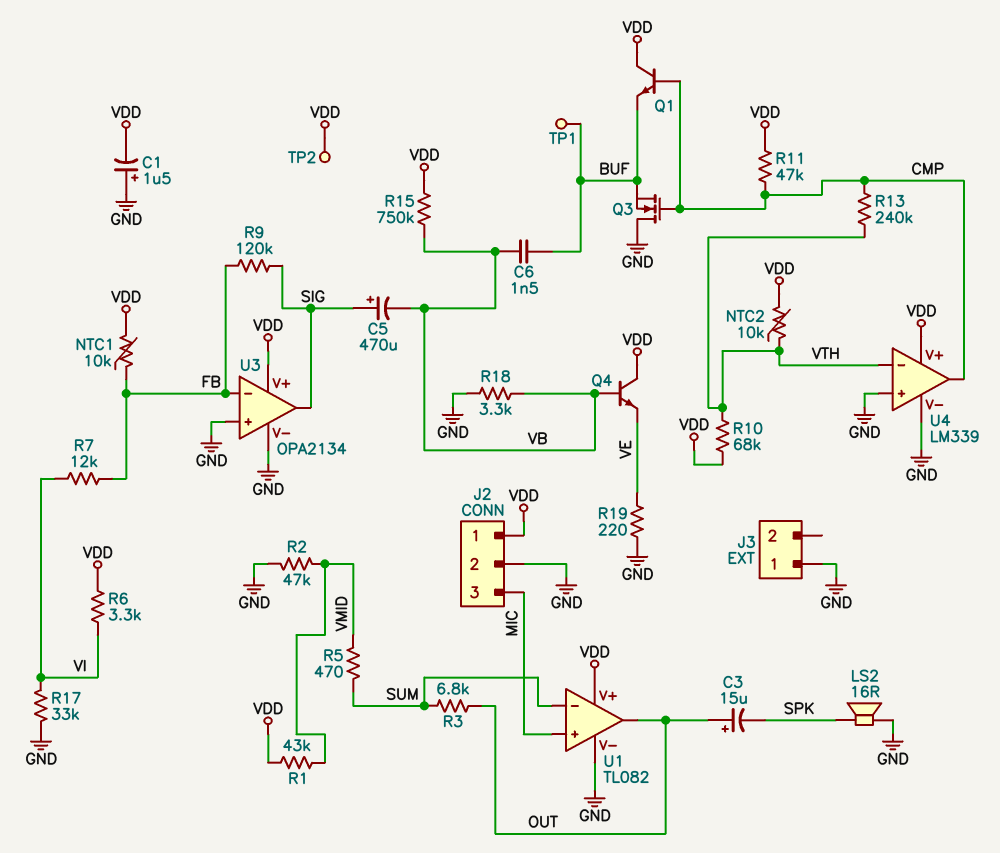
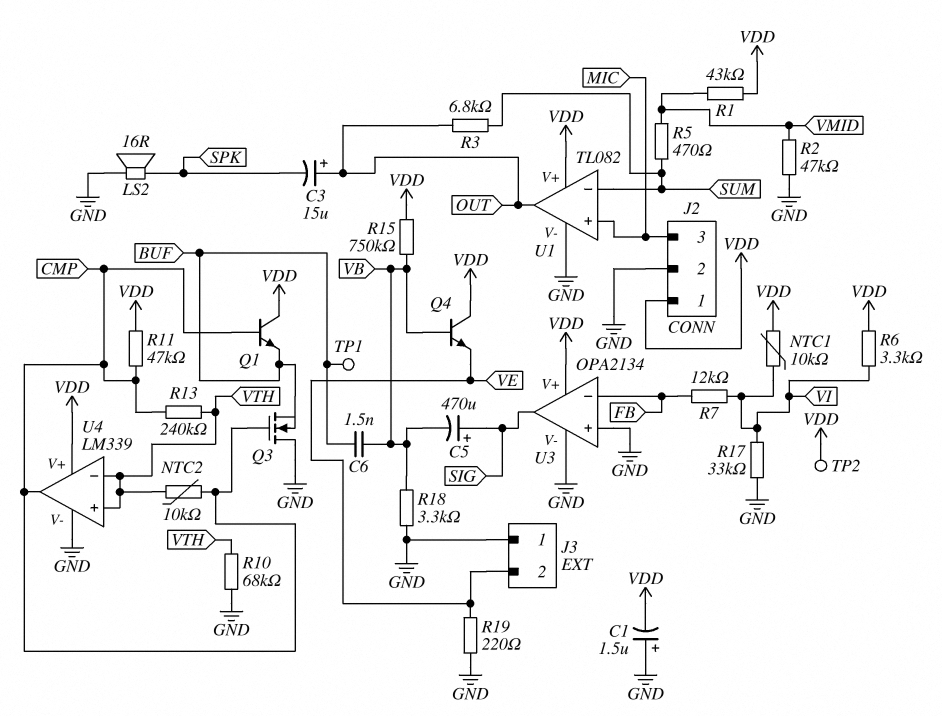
J3 pin 2: none -> VE
NTC1: 10k (FB, VDD) -> 10k (VDD, VI)
NTC2: 10k (VDD, VTH) -> 10k (CMP, VTH)
R9: 120k (FB, SIG) -> none
R10: 68k (VDD, VTH) -> 68k (GND, VTH)
U4 pin in+: GND -> VTH

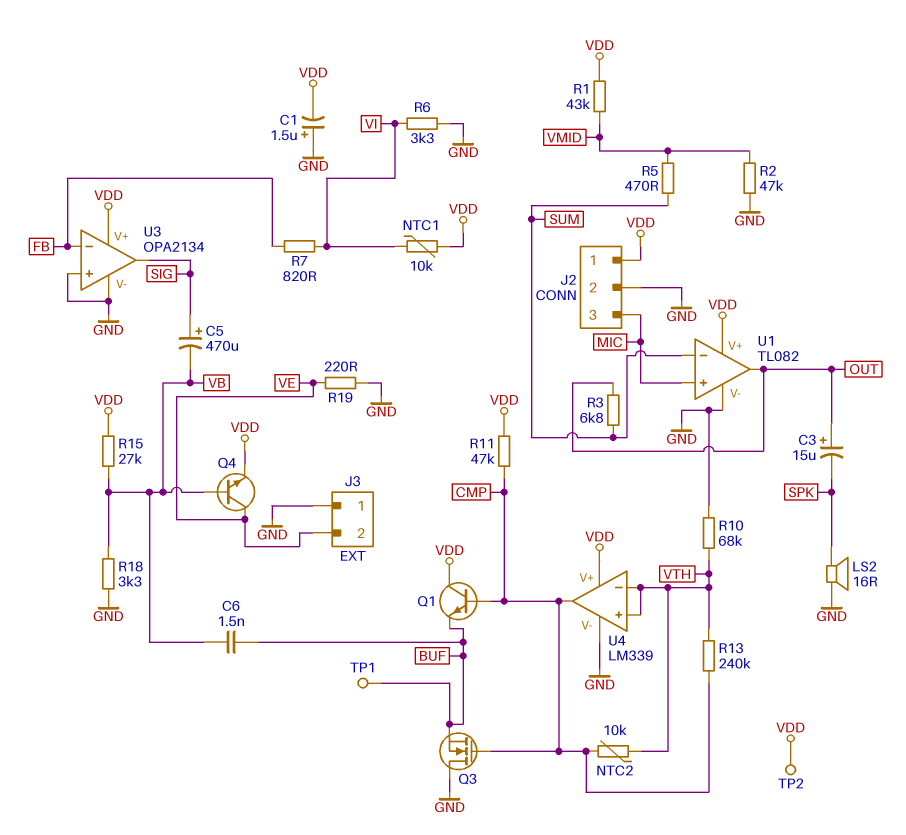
Q4: NPN (B VB, C VDD, E VE) -> NPN (B VB, C VE, E VDD)
R6: 3.3k (VDD, VI) -> 3.3k (GND, VI)
R7: 12k (FB, VI) -> 820 (FB, VI)
R15: 750k (VB, VDD) -> 27k (VB, VDD)
R17: 33k (GND, VI) -> none

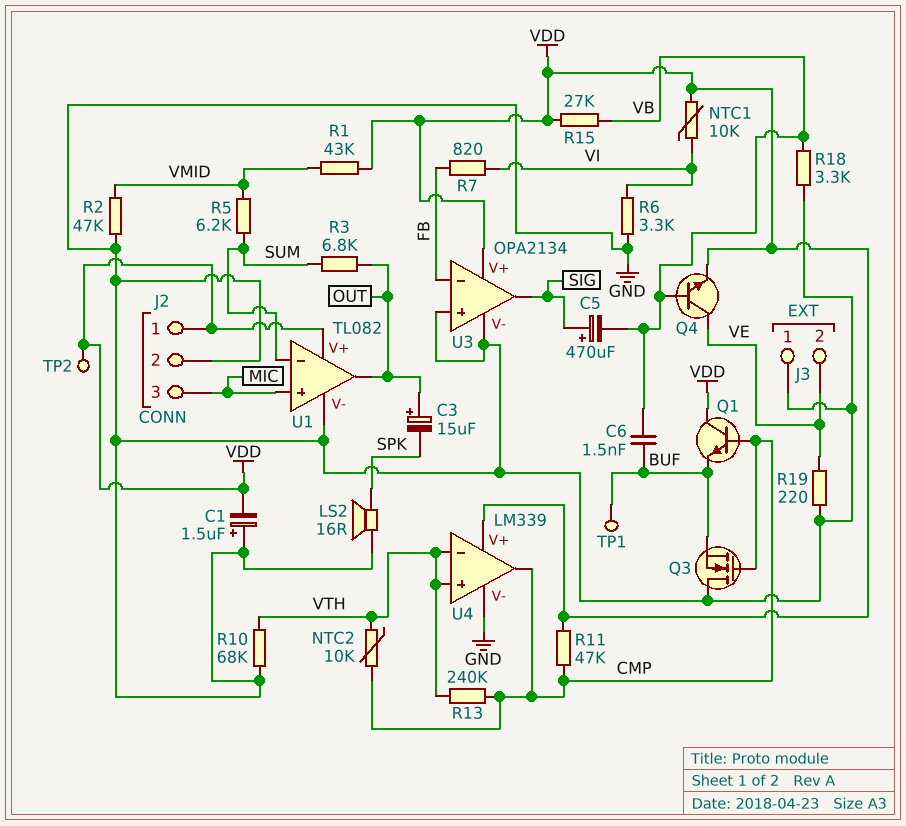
R5: 470 (SUM, VMID) -> 6.2k (SUM, VMID)

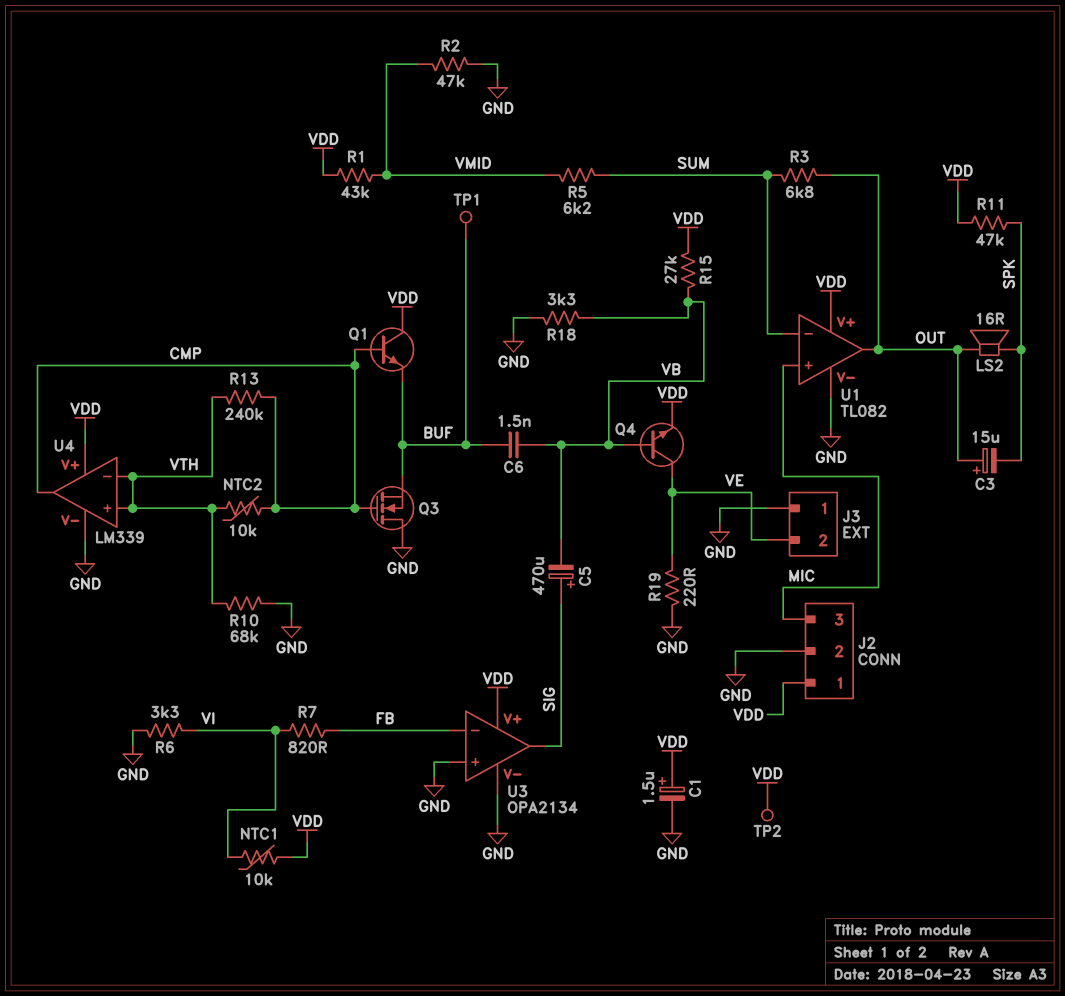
C1: 1.5uF (plus GND, minus VDD) -> 1.5uF (plus VDD, minus GND)
LS2: speaker 16R (GND, SPK) -> speaker 16R (OUT, SPK)
R11: 47k (CMP, VDD) -> 47k (SPK, VDD)

